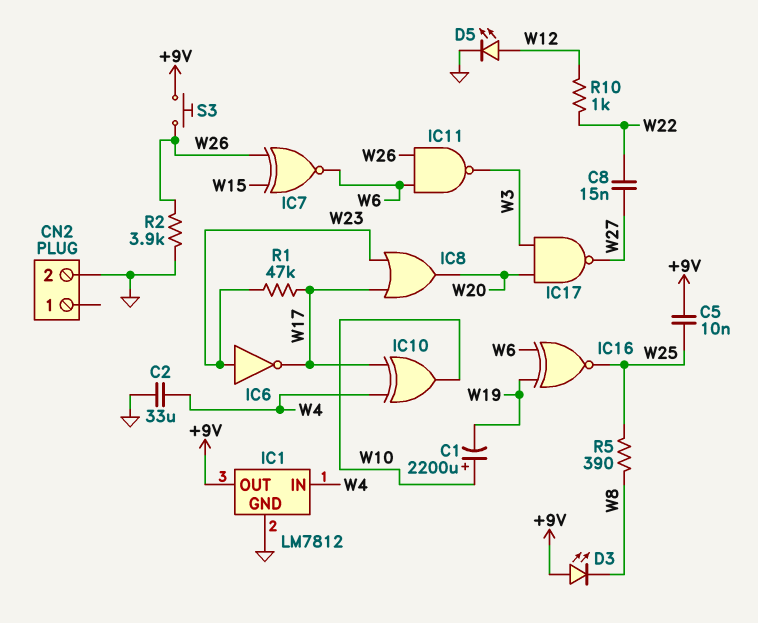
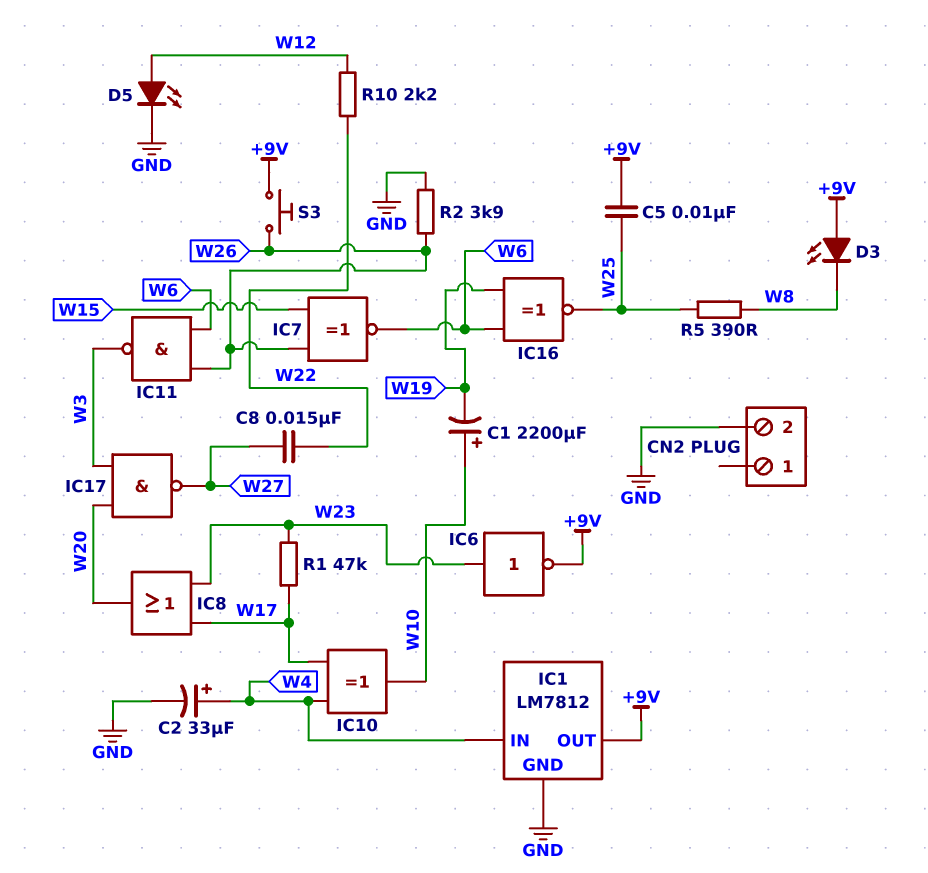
C2: 33uF (GND, W4) -> 33uF (plus W4, minus GND)
IC6: NOT (in W23, out W17) -> NOT (in W23, out +9V)
R10: 1k (W12, W22) -> 2.2k (W12, W22)

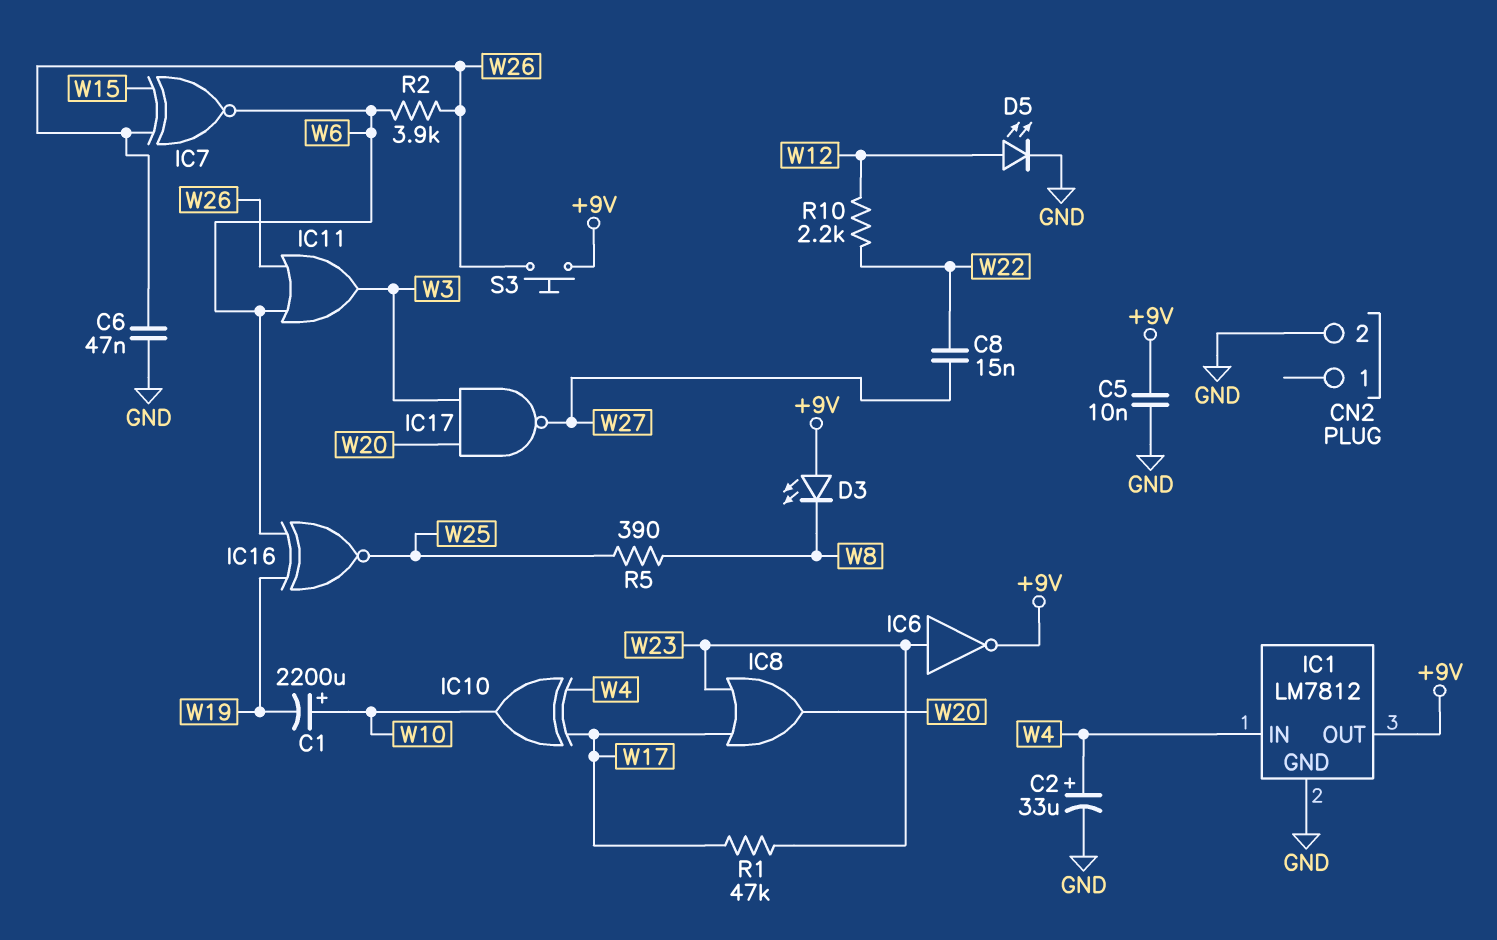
C5: 10nF (+9V, W25) -> 10nF (+9V, GND)
C6: none -> 47nF (GND, W26)
IC11: NAND (in W6, in W26, out W3) -> OR (in W6, in W26, out W3)
R2: 3.9k (GND, W26) -> 3.9k (W6, W26)

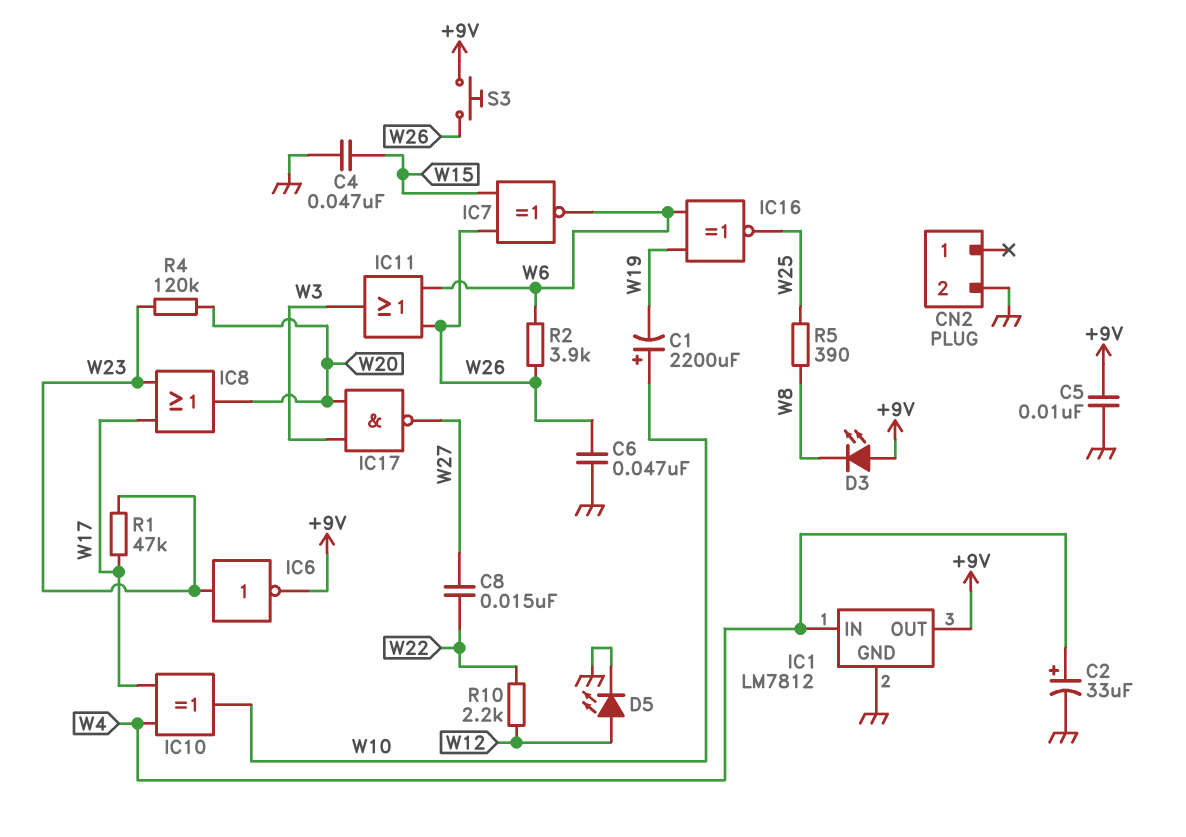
C4: none -> 47nF (GND, W15)
R4: none -> 120k (W20, W23)

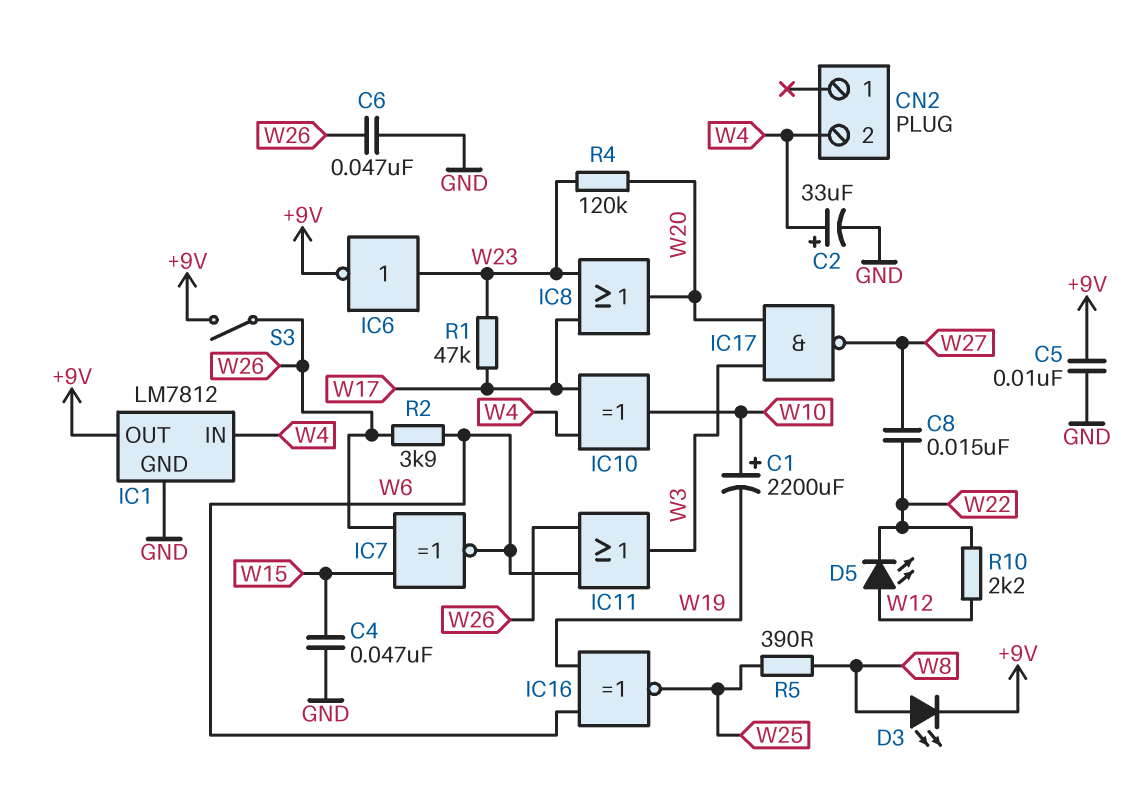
CN2 pin 2: GND -> W4
D3: LED (A +9V, K W8) -> LED (A W8, K +9V)
D5: LED (A W12, K GND) -> LED (A W12, K W22)
S3: button (+9V, W26) -> switch (+9V, W26)

